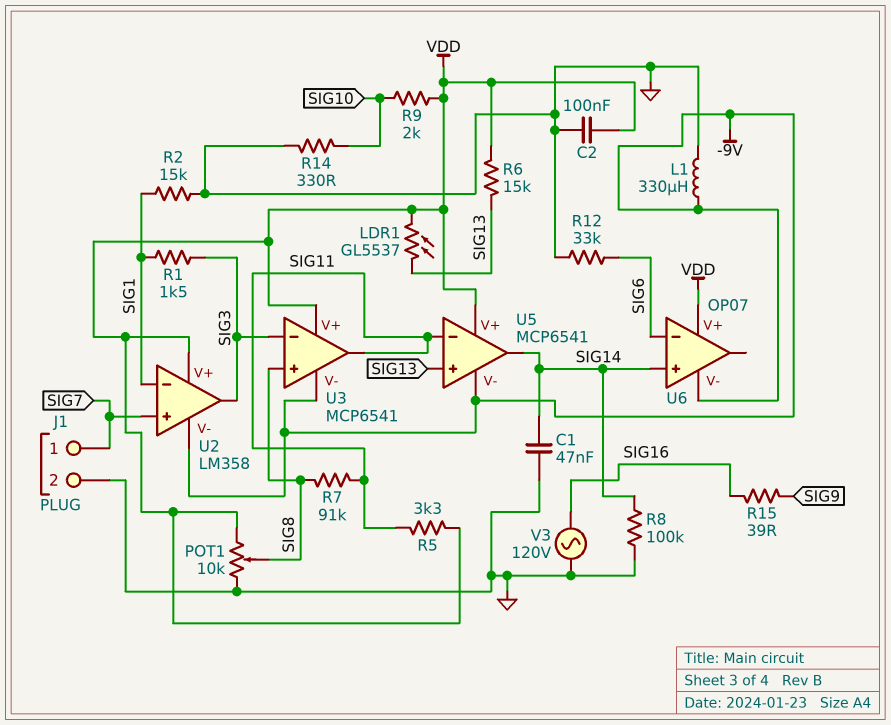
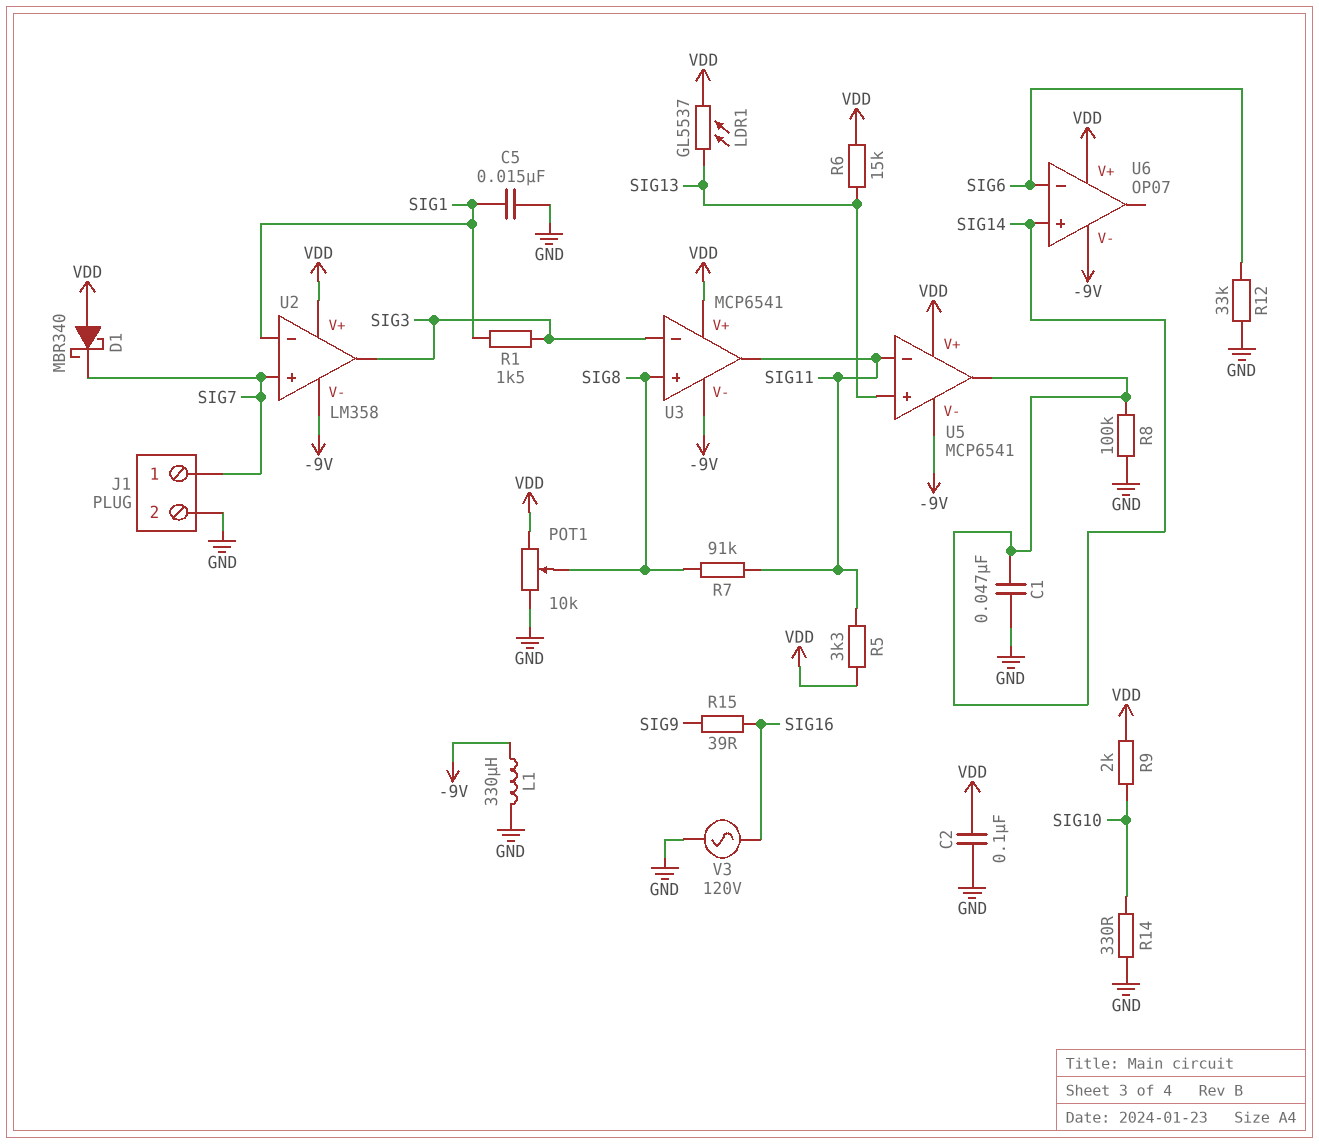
C5: none -> 15nF (GND, SIG1)
D1: none -> schottky MBR340 (A VDD, K SIG7)
R2: 15k (GND, SIG1) -> none

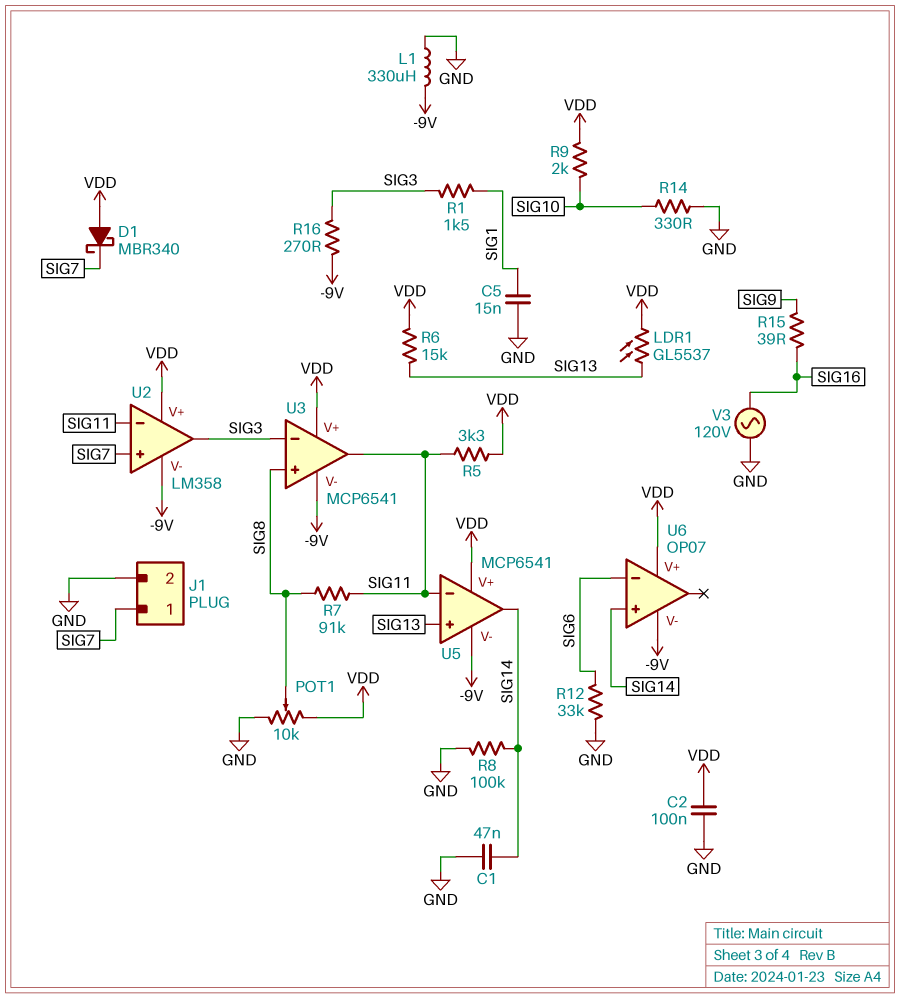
R16: none -> 270 (-9V, SIG3)
U2 pin in-: SIG1 -> SIG11

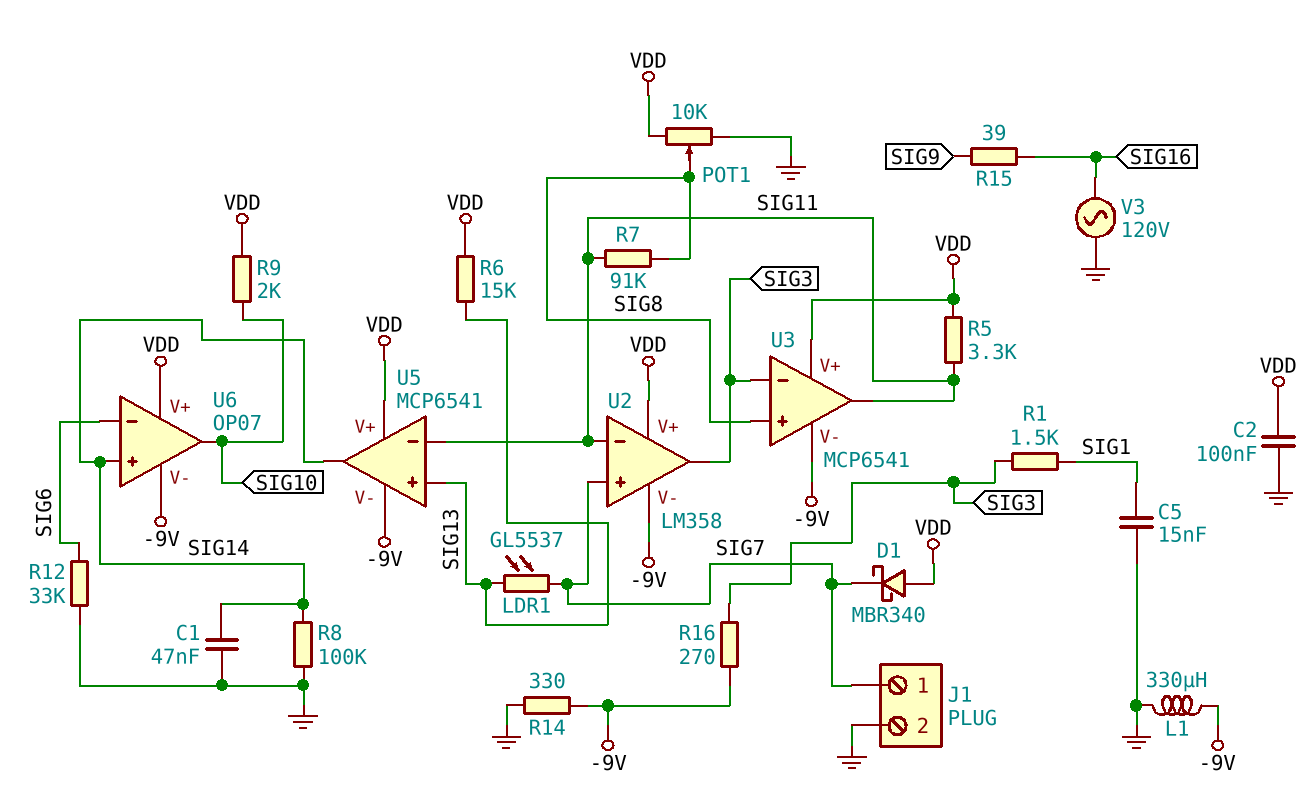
LDR1: GL5537 (SIG13, VDD) -> GL5537 (SIG7, SIG13)
R14: 330 (GND, SIG10) -> 330 (-9V, GND)
U6 pin out: none -> SIG10

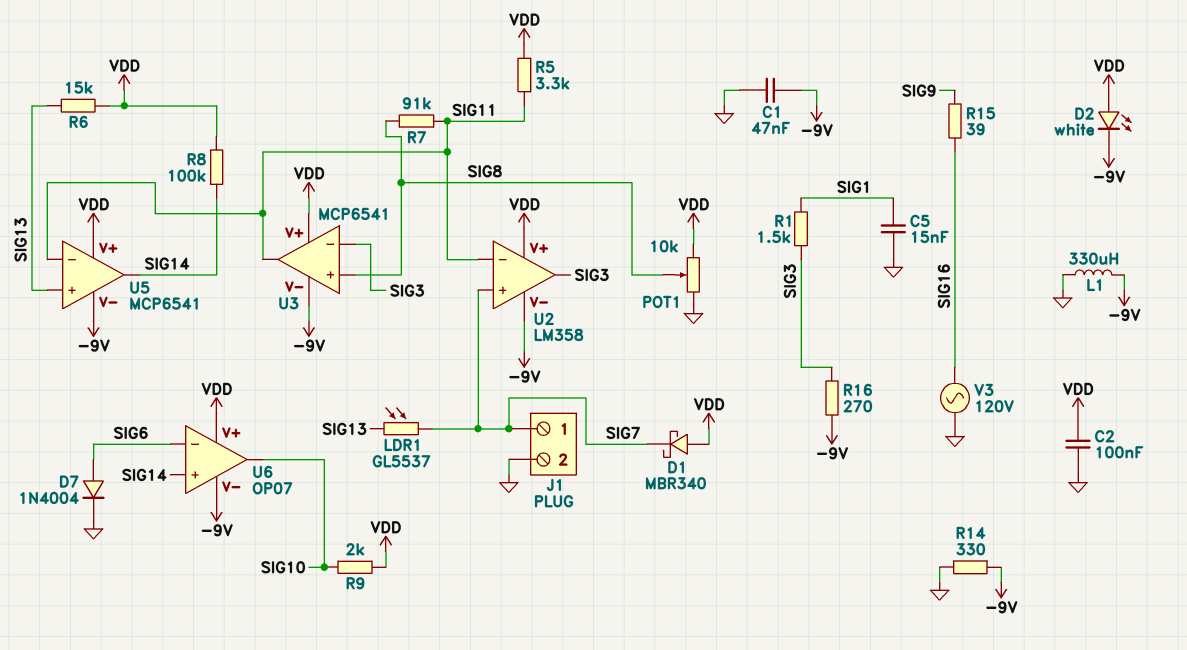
C1: 47nF (GND, SIG14) -> 47nF (-9V, GND)
D2: none -> LED white (A VDD, K -9V)
D7: none -> diode 1N4004 (A SIG6, K GND)
R8: 100k (GND, SIG14) -> 100k (SIG14, VDD)
R12: 33k (GND, SIG6) -> none

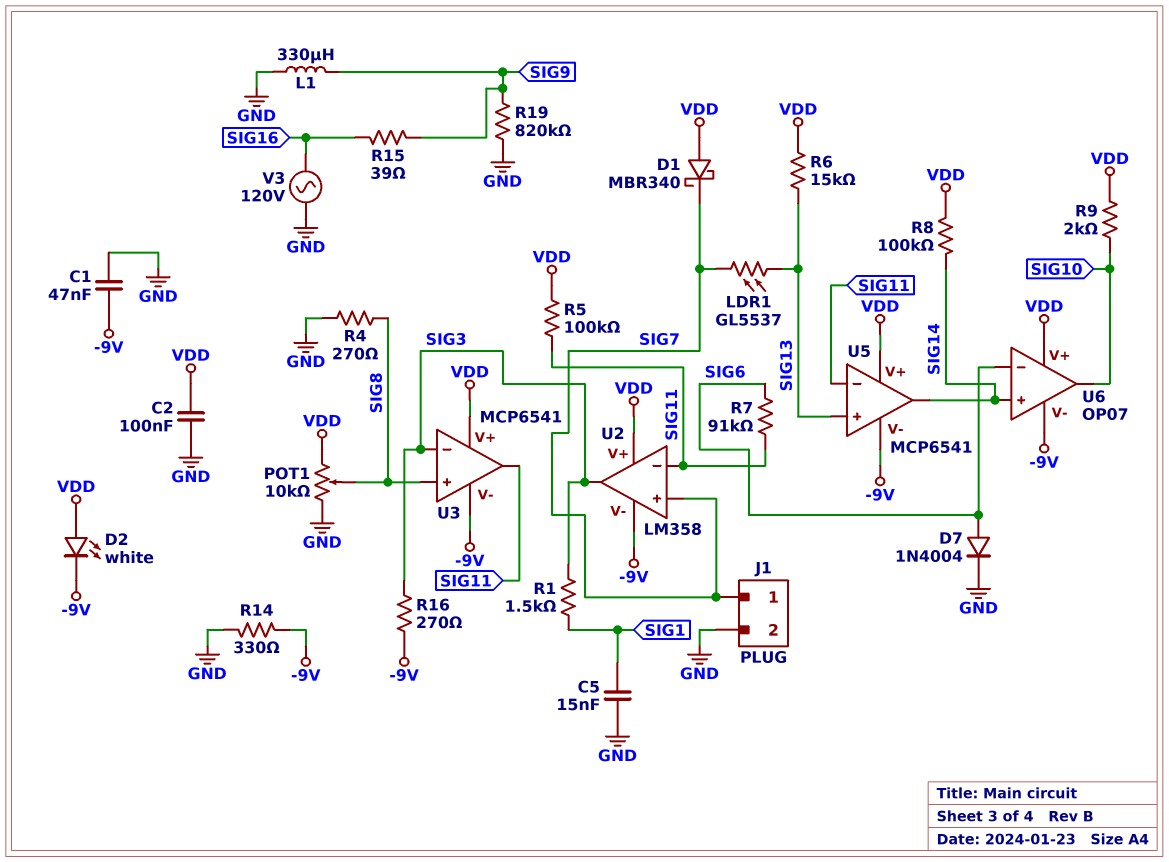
L1: 330uH (-9V, GND) -> 330uH (GND, SIG9)
R4: none -> 270 (GND, SIG8)
R5: 3.3k (SIG11, VDD) -> 100k (SIG11, VDD)
R7: 91k (SIG8, SIG11) -> 91k (SIG6, SIG11)
R19: none -> 820k (GND, SIG9)

